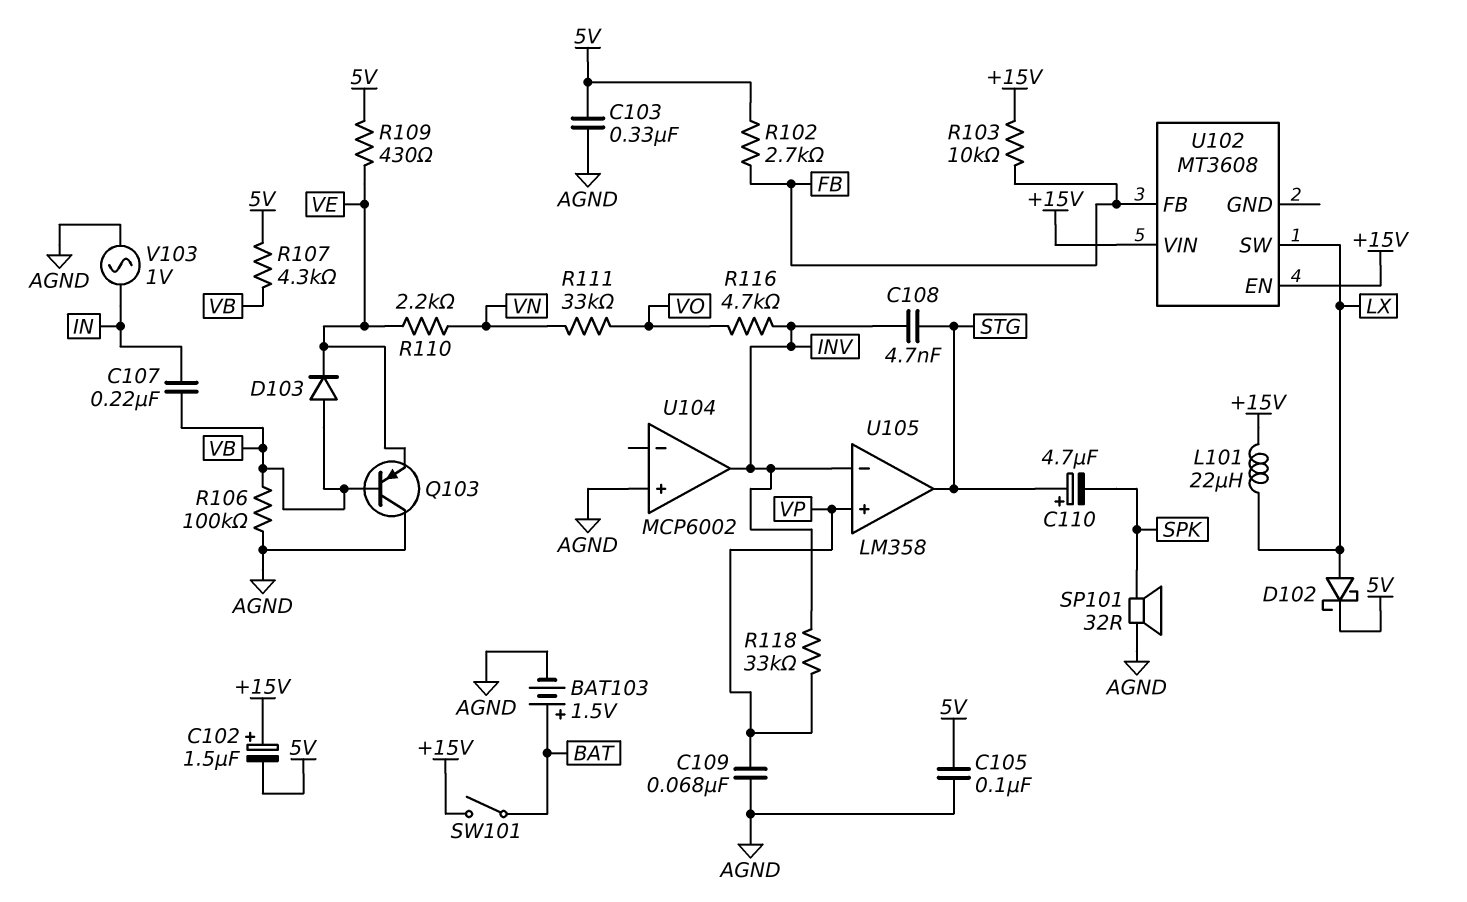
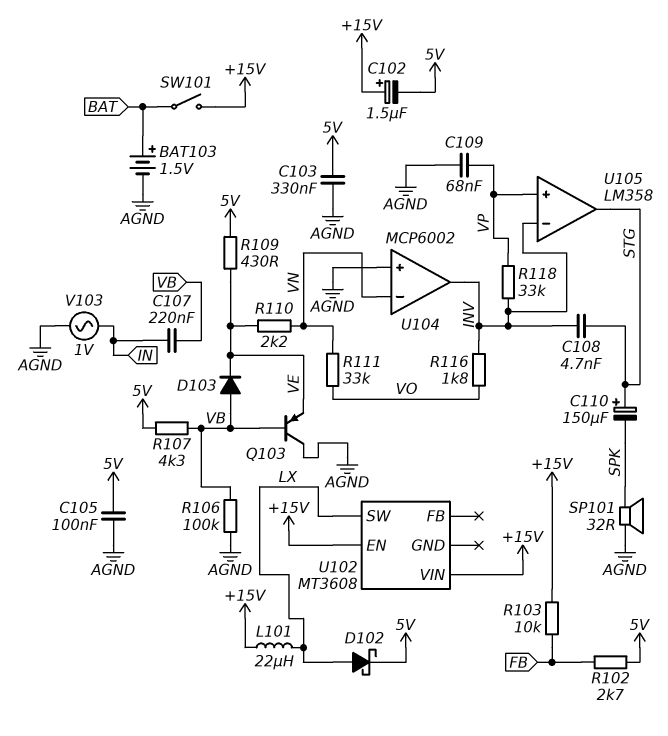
C110: 4.7uF (plus STG, minus SPK) -> 150uF (plus STG, minus SPK)
R116: 4.7k (INV, VO) -> 1.8k (INV, VO)
U102 pin FB: FB -> none
U104 pin in-: none -> VN

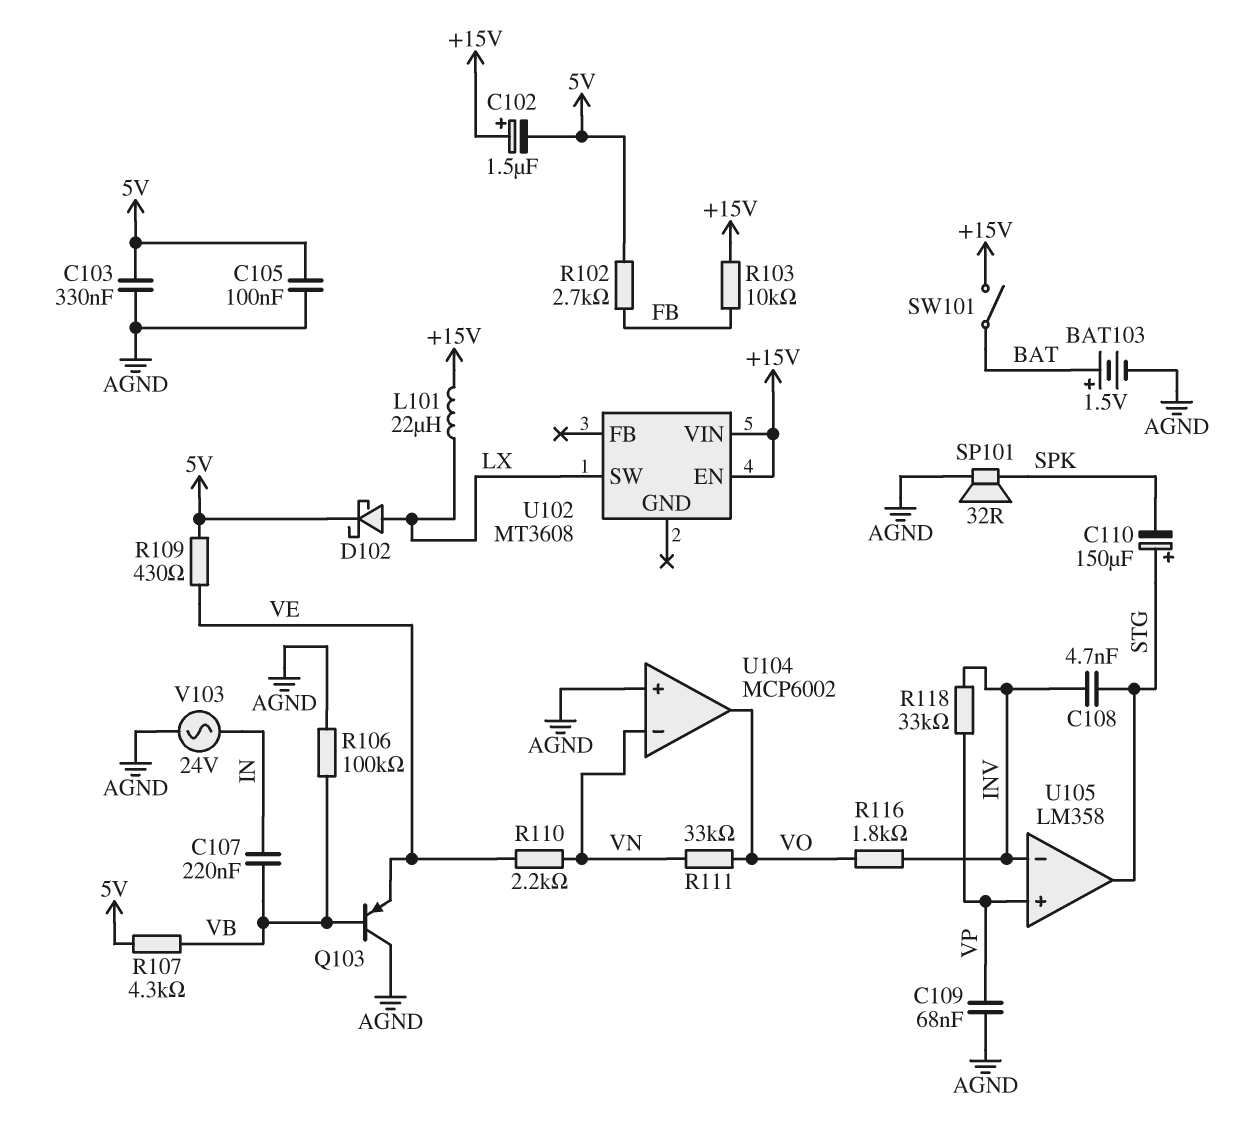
D103: diode (A VB, K VE) -> none
U104 pin out: INV -> VO
V103: AC 1V (AGND, IN) -> AC 24V (AGND, IN)

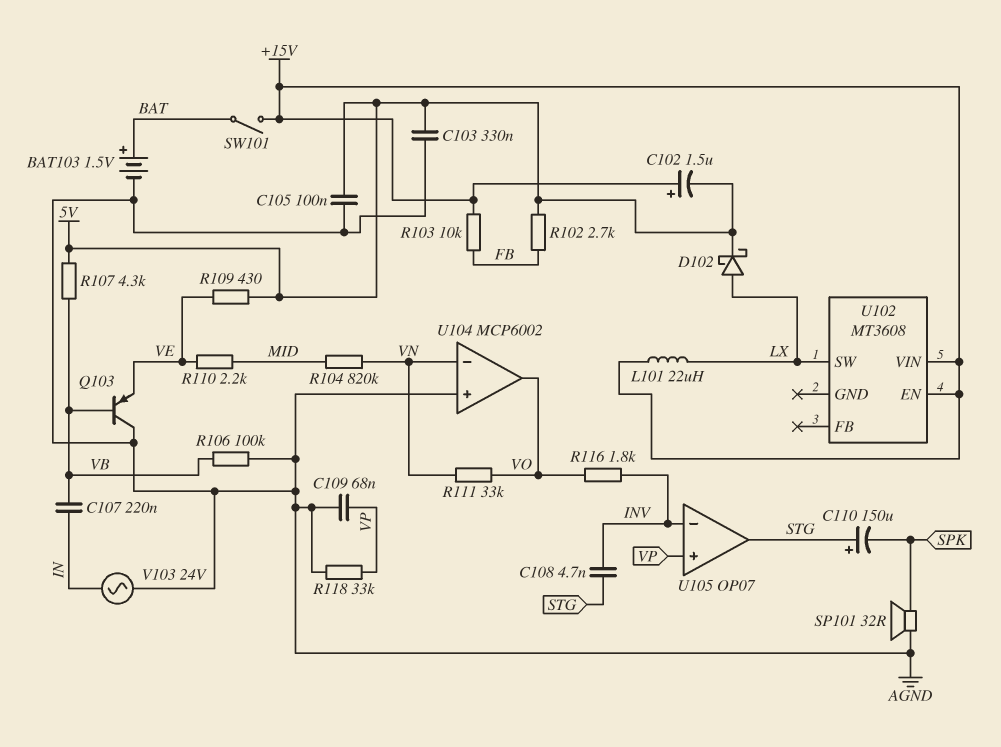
R104: none -> 820k (MID, VN)
R110: 2.2k (VE, VN) -> 2.2k (MID, VE)
R118: 33k (INV, VP) -> 33k (AGND, VP)
U105: LM358 -> OP07

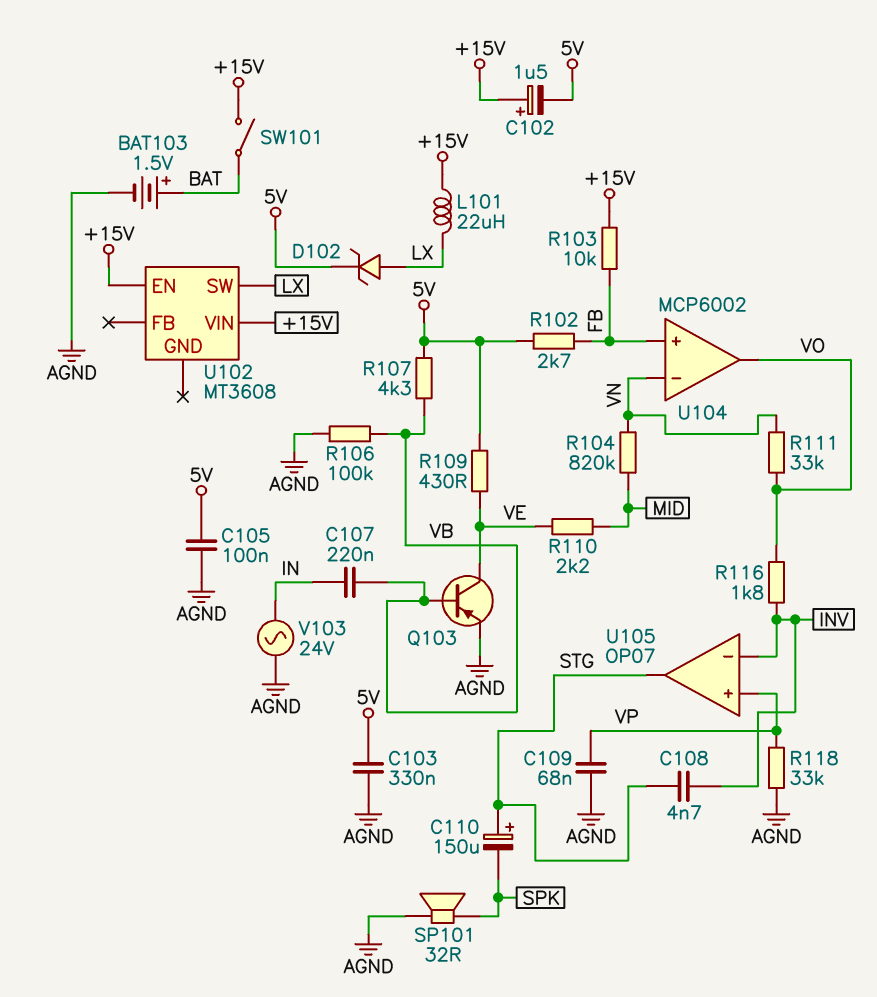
D102: schottky (A LX, K 5V) -> zener (A LX, K 5V)
Q103: PNP (B VB, C AGND, E VE) -> PNP (B VB, C VE, E AGND)
U104 pin in+: AGND -> FB

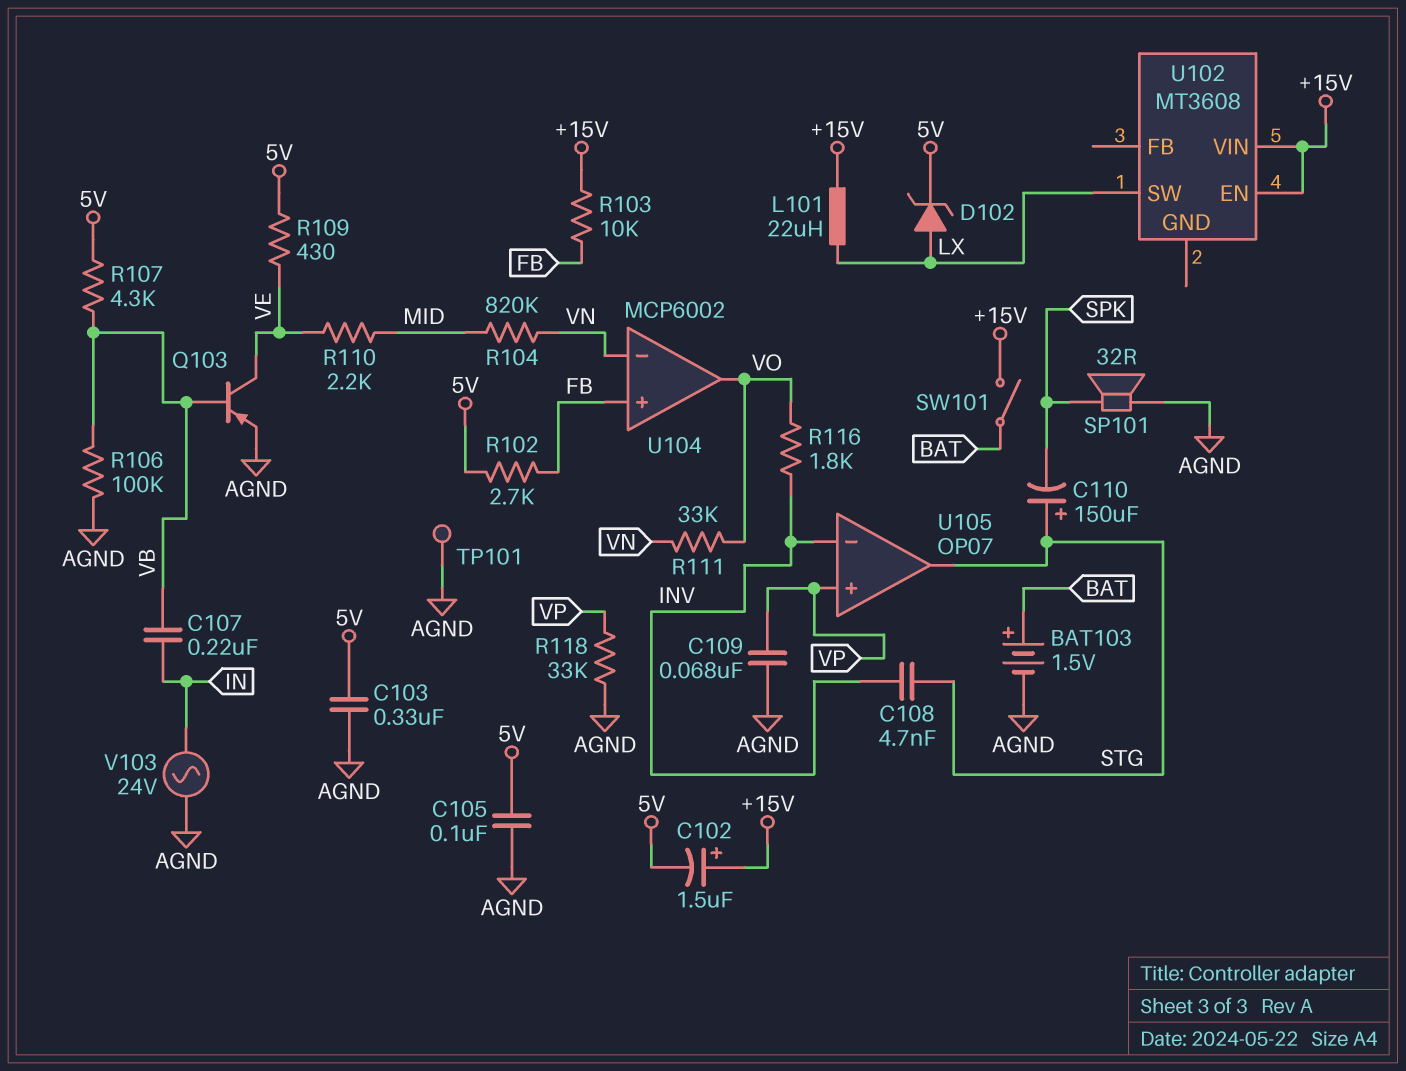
TP101: none -> test point (AGND)

